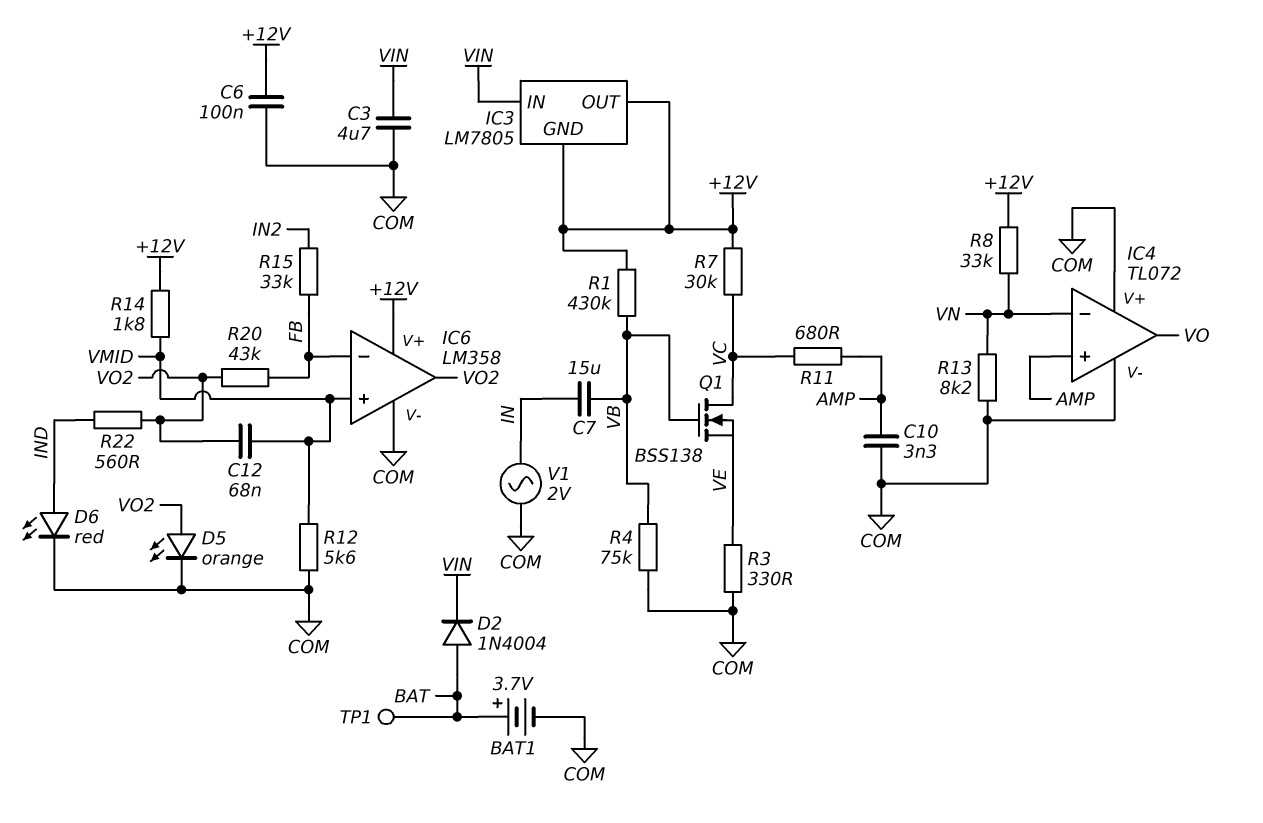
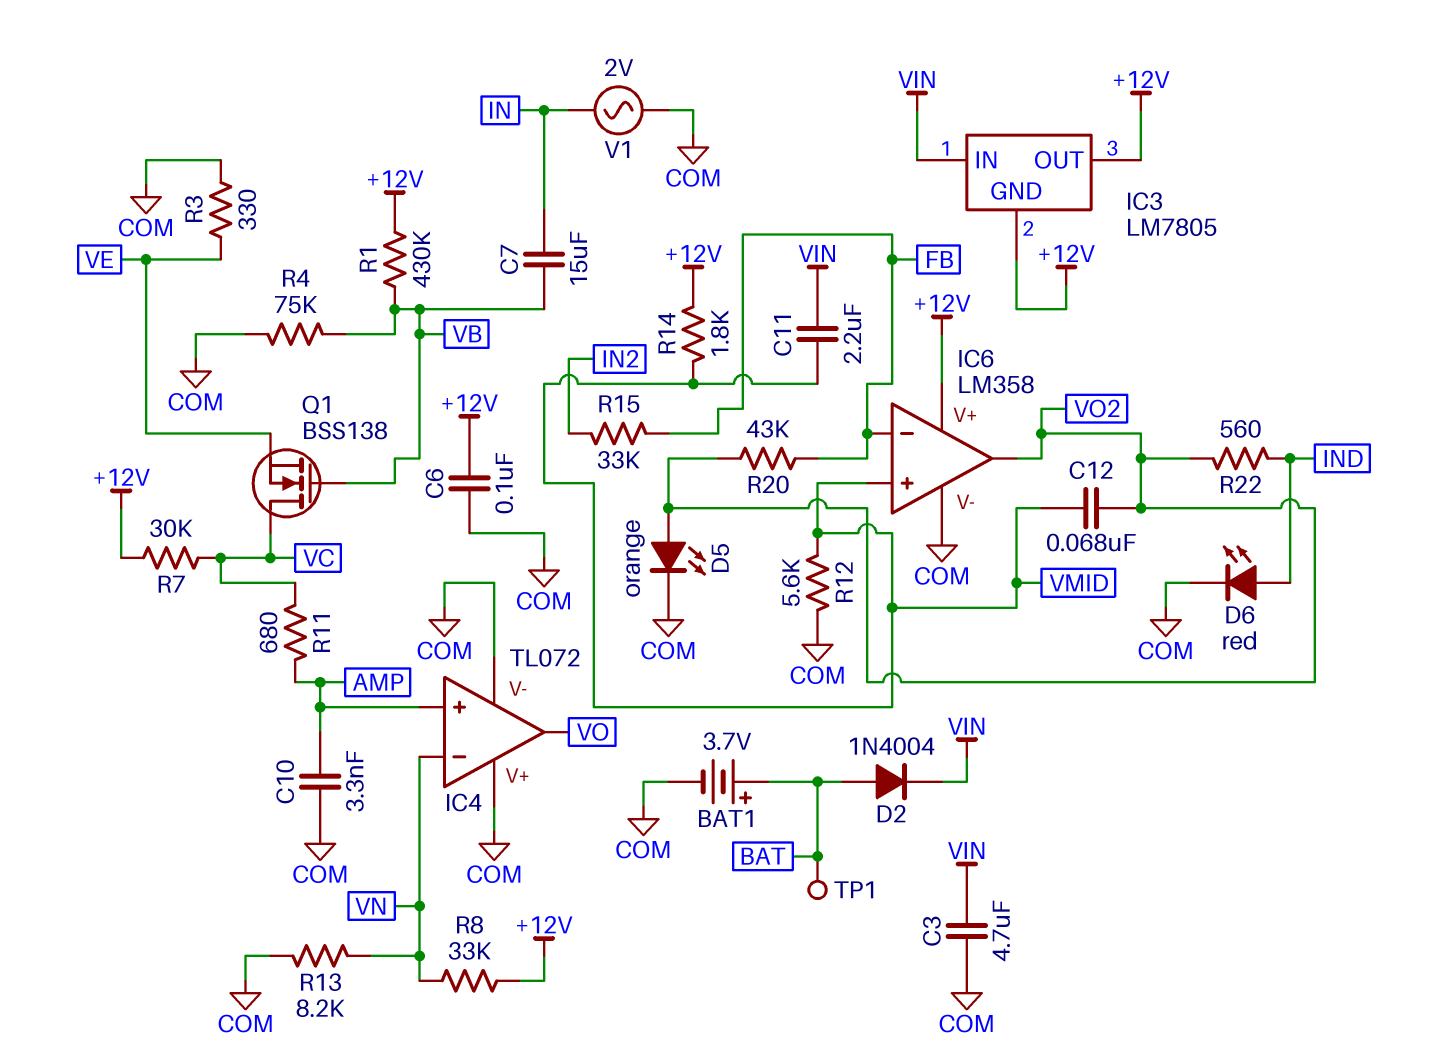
C11: none -> 2.2uF (VIN, VMID)

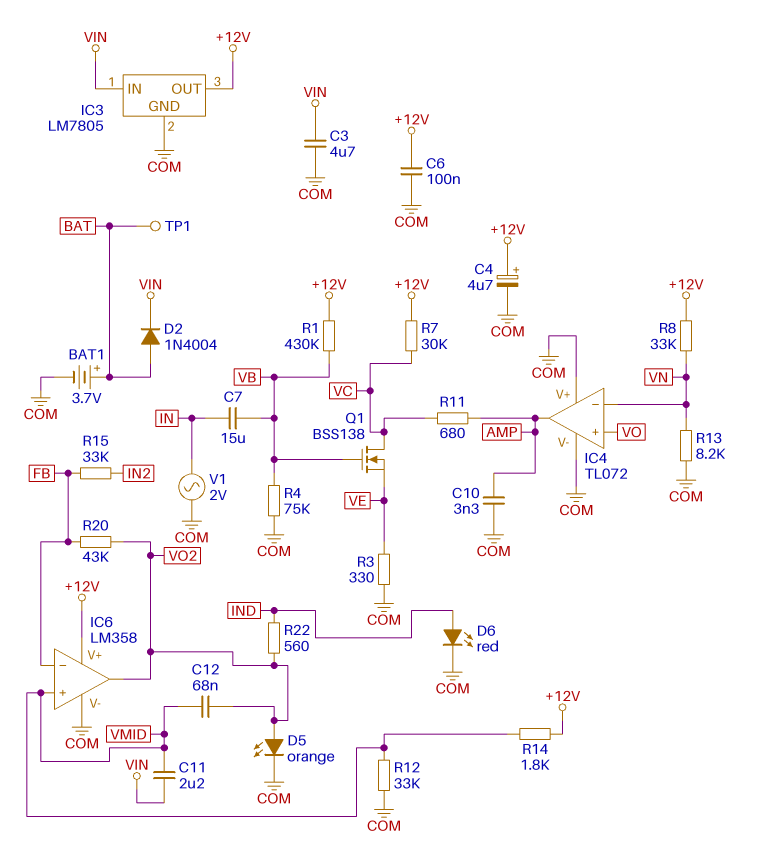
C4: none -> 4.7uF (plus +12V, minus COM)
IC3 pin GND: +12V -> COM
IC4 pin in+: AMP -> VO
IC4 pin out: VO -> AMP
R12: 5.6k (COM, VMID) -> 33k (COM, VMID)

